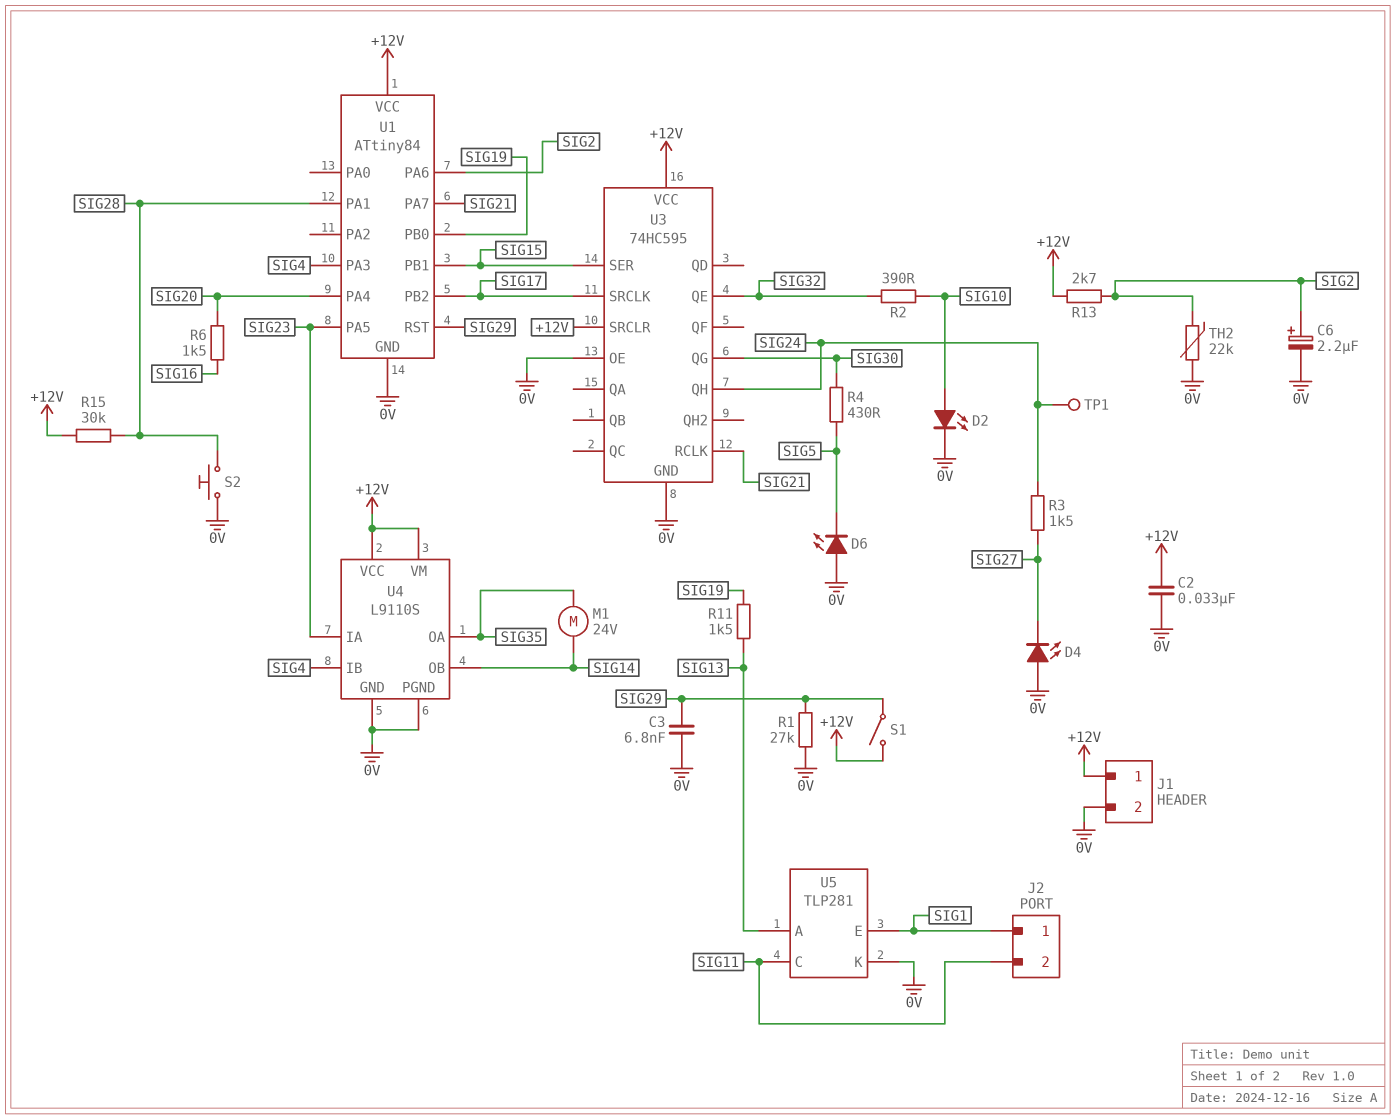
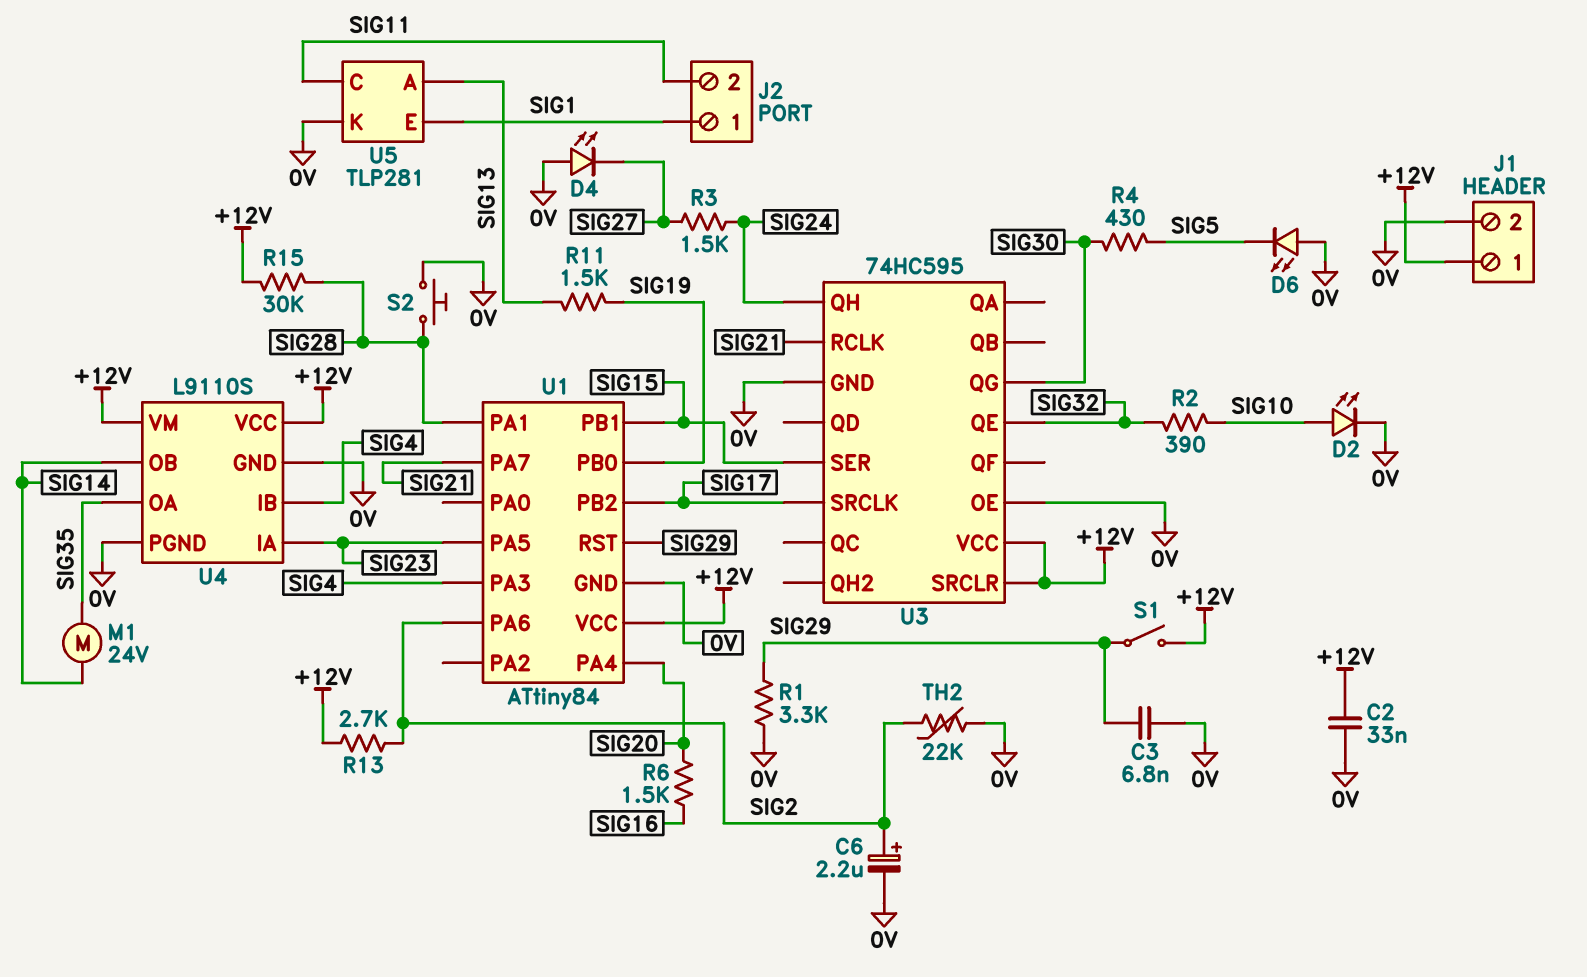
R1: 27k (0V, SIG29) -> 3.3k (0V, SIG29)
TP1: test point (SIG24) -> none

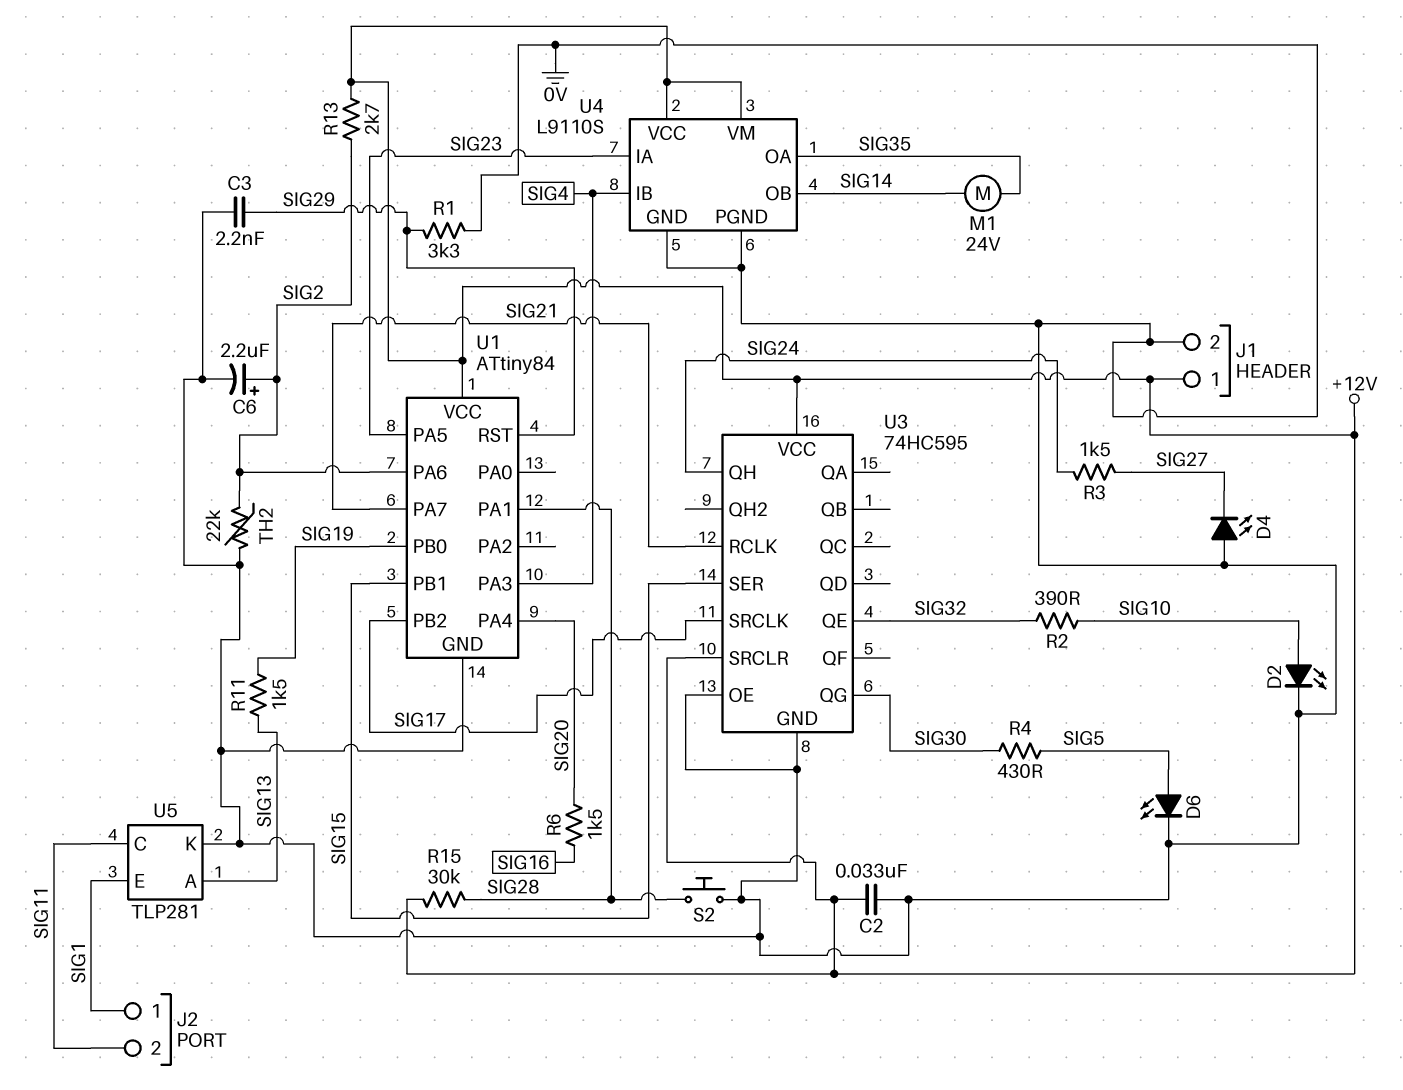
C3: 6.8nF (0V, SIG29) -> 2.2nF (0V, SIG29)
D6: LED (A 0V, K SIG5) -> LED (A SIG5, K 0V)
S1: switch (+12V, SIG29) -> none

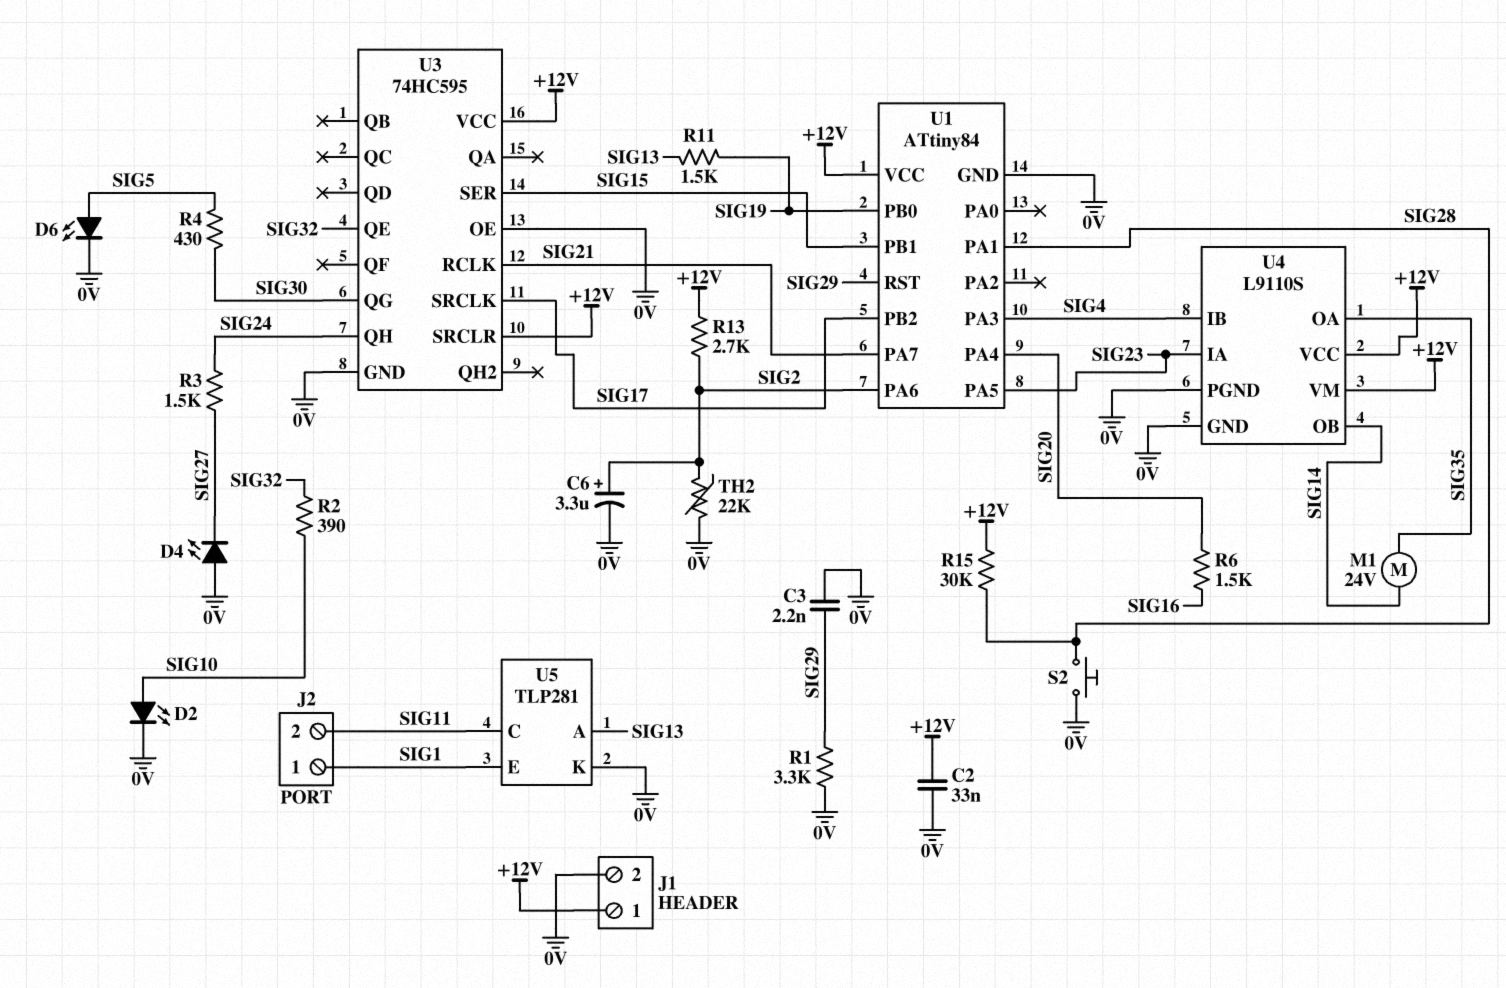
C6: 2.2uF (plus SIG2, minus 0V) -> 3.3uF (plus SIG2, minus 0V)

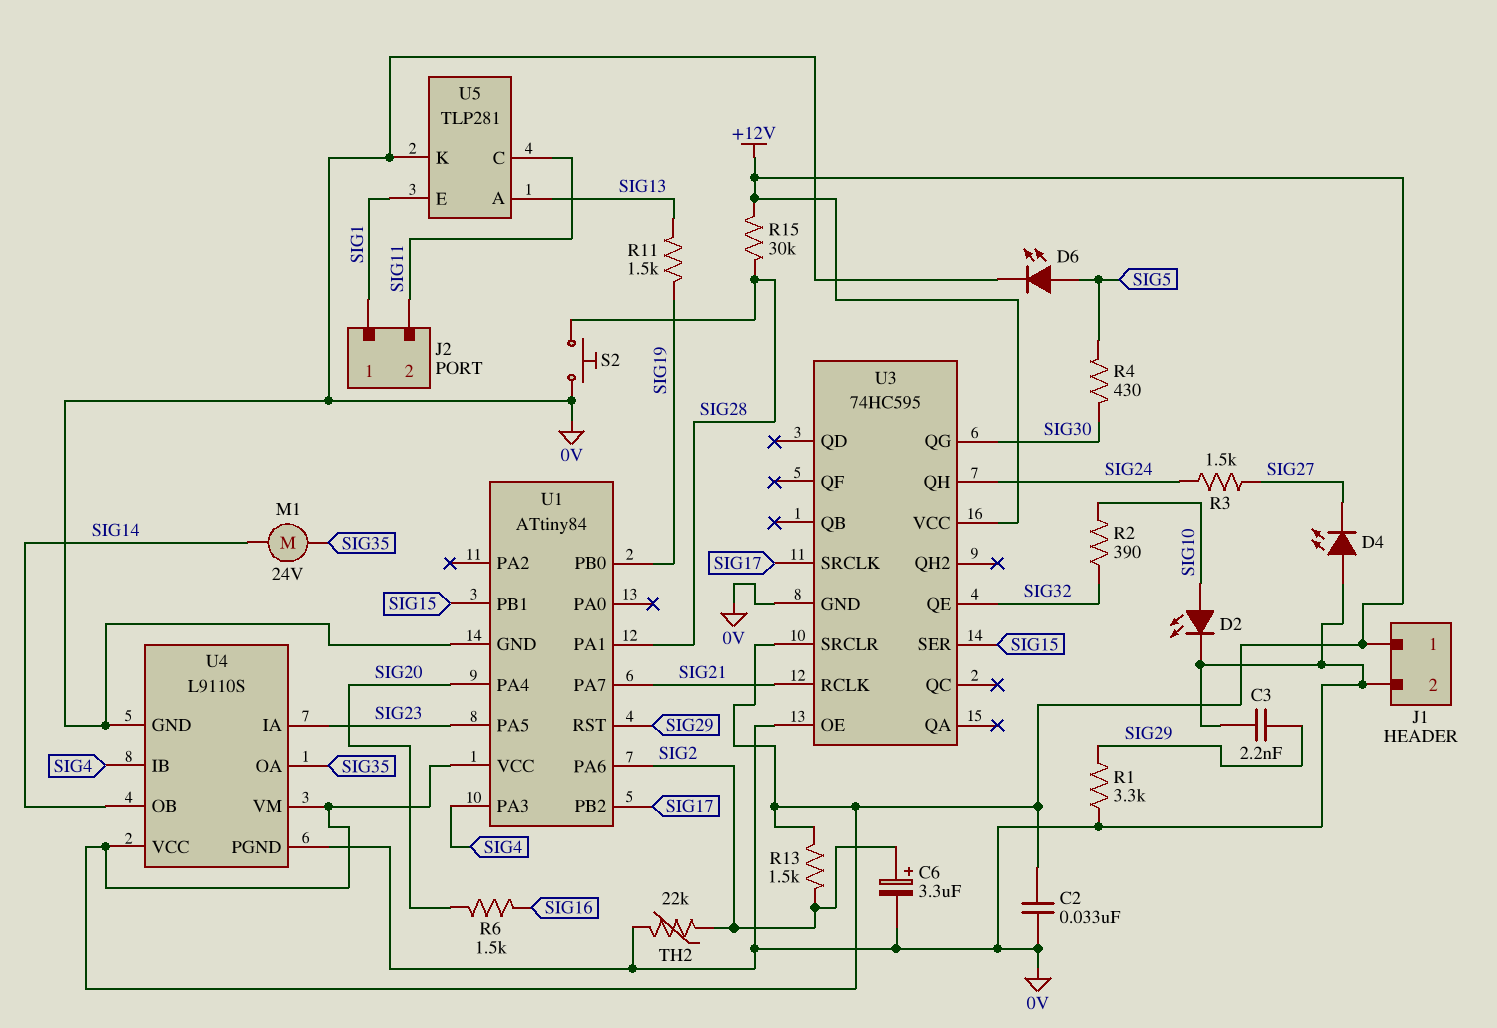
R13: 2.7k (+12V, SIG2) -> 1.5k (+12V, SIG2)

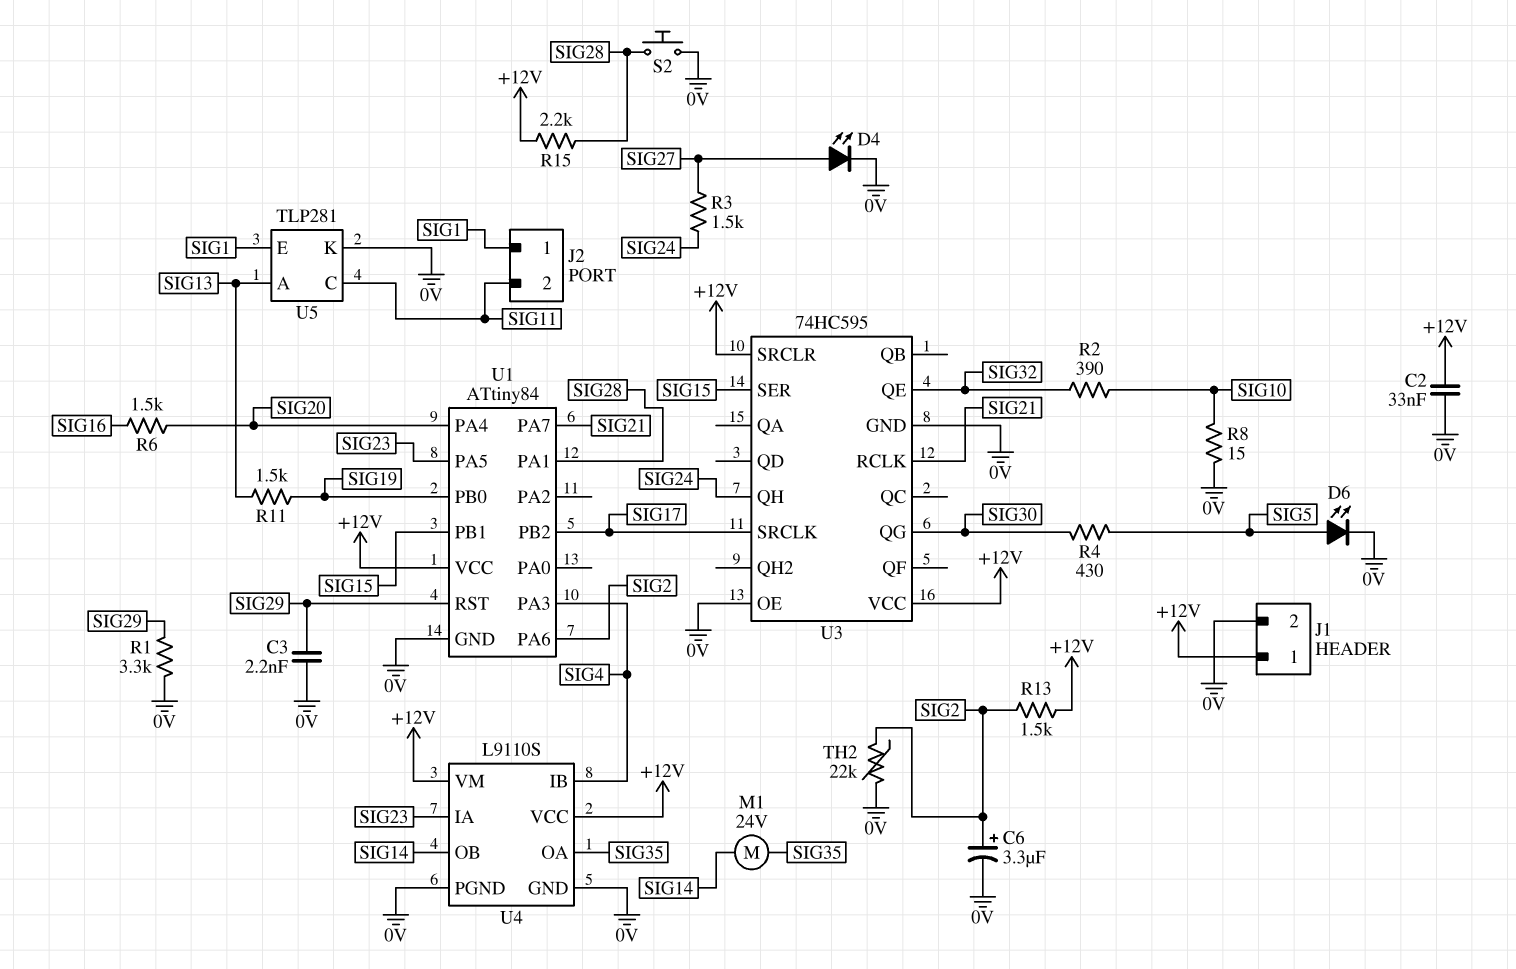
D2: LED (A SIG10, K 0V) -> none
D4: LED (A 0V, K SIG27) -> LED (A SIG27, K 0V)
R8: none -> 15 (0V, SIG10)
R15: 30k (+12V, SIG28) -> 2.2k (+12V, SIG28)

